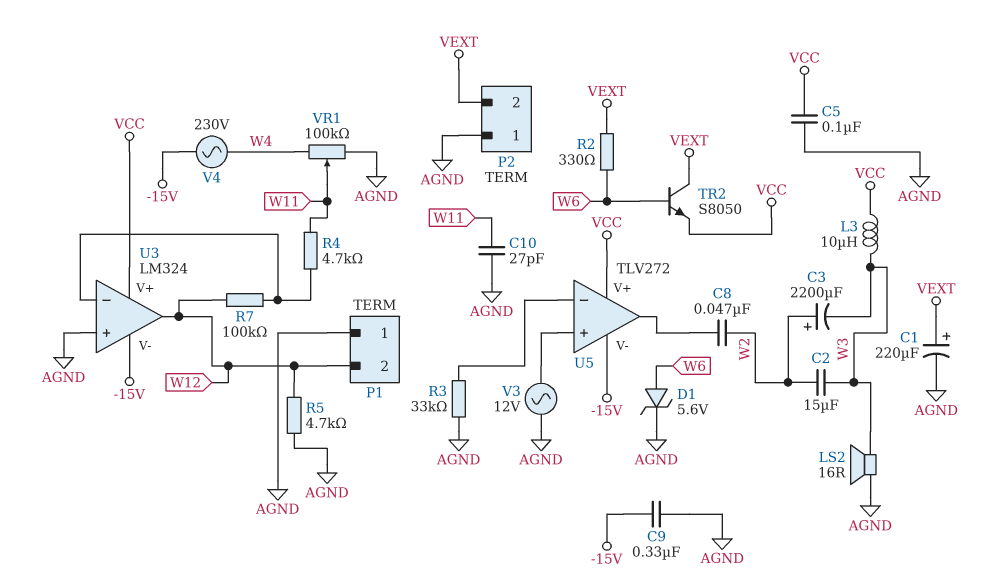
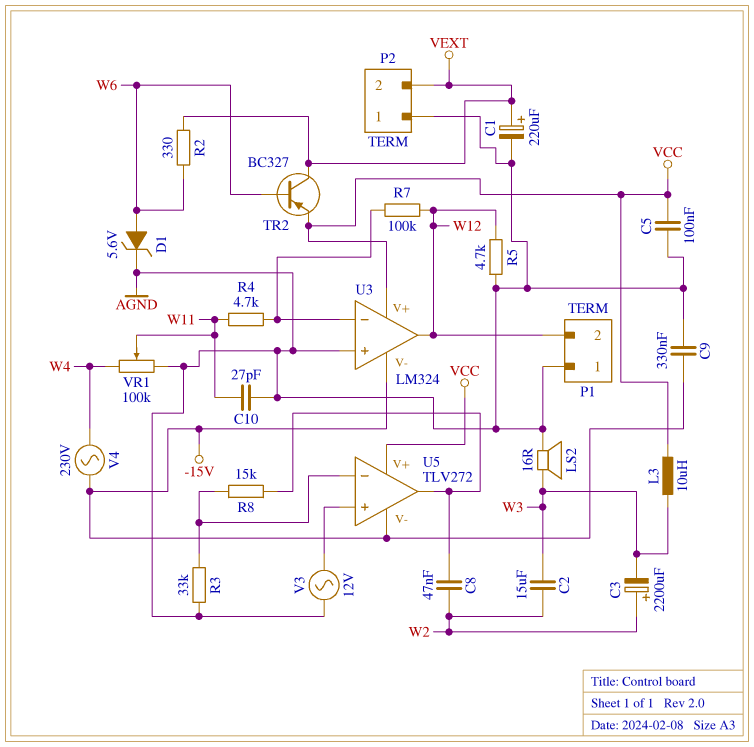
R8: none -> 15k (U5/in-, U5/out)
TR2: NPN S8050 (B W6, C VEXT, E VCC) -> PNP BC327 (B W6, C VEXT, E VCC)

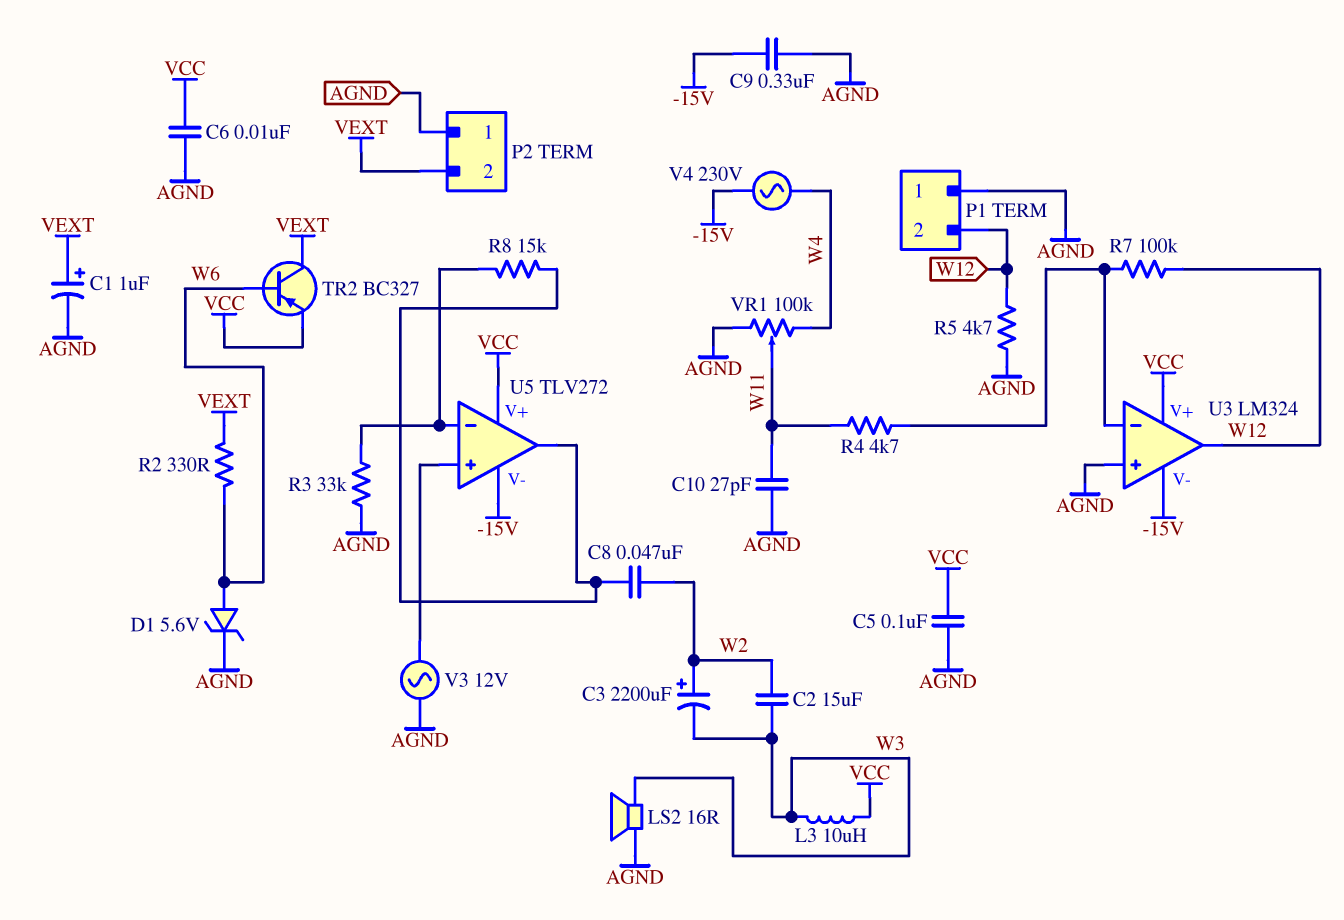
C1: 220uF (plus VEXT, minus AGND) -> 1uF (plus VEXT, minus AGND)
C6: none -> 10nF (AGND, VCC)

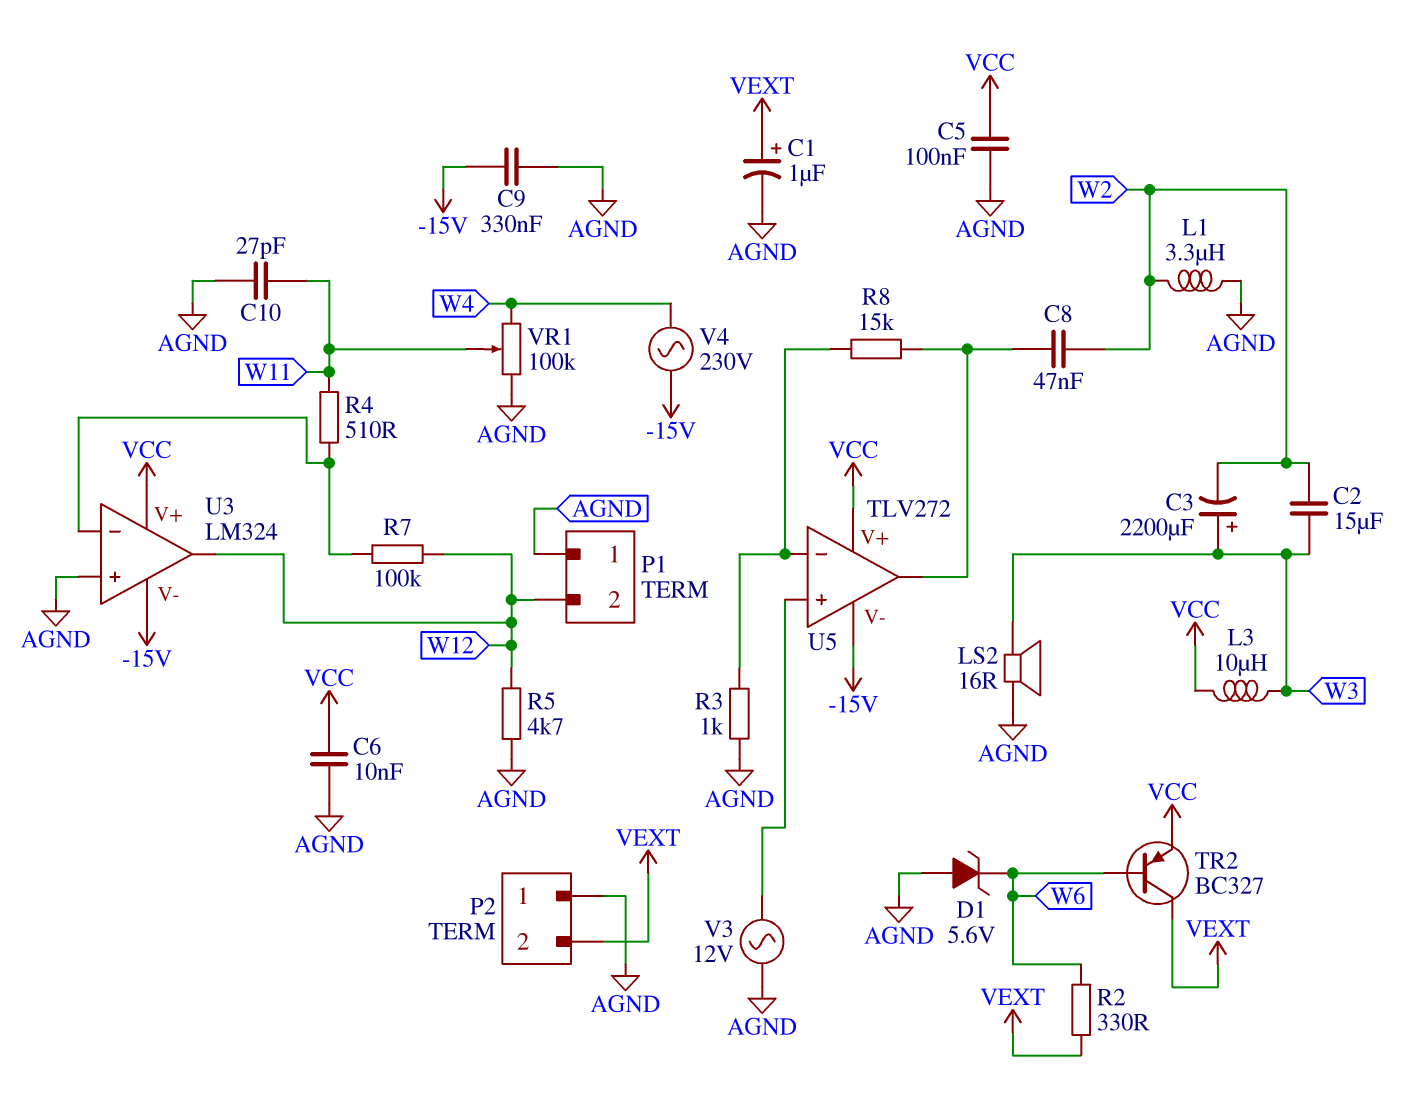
C3: 2200uF (plus W2, minus W3) -> 2200uF (plus W3, minus W2)
D1: zener 5.6V (A W6, K AGND) -> zener 5.6V (A AGND, K W6)
L1: none -> 3.3uH (AGND, W2)
R3: 33k (AGND, U5/in-) -> 1k (AGND, U5/in-)
R4: 4.7k (U3/in-, W11) -> 510 (U3/in-, W11)

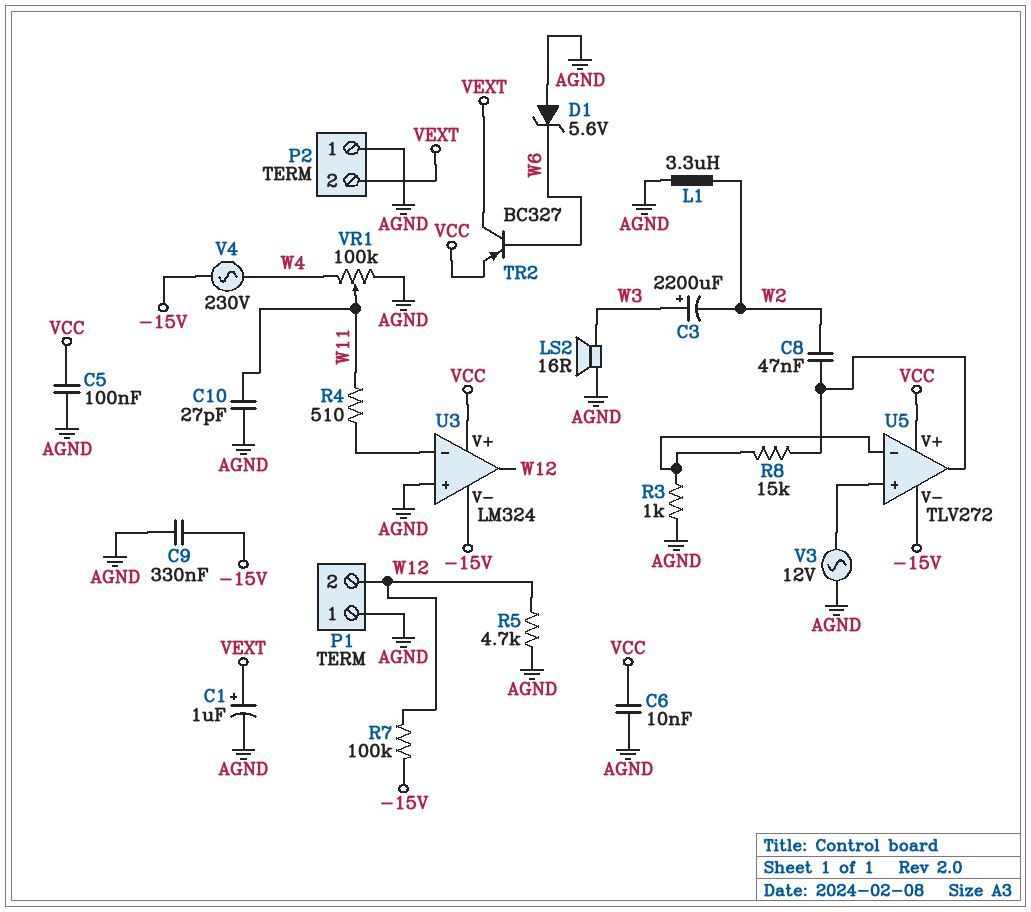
C2: 15uF (W2, W3) -> none
L3: 10uH (VCC, W3) -> none
R2: 330 (VEXT, W6) -> none
R7: 100k (U3/in-, W12) -> 100k (-15V, W12)

